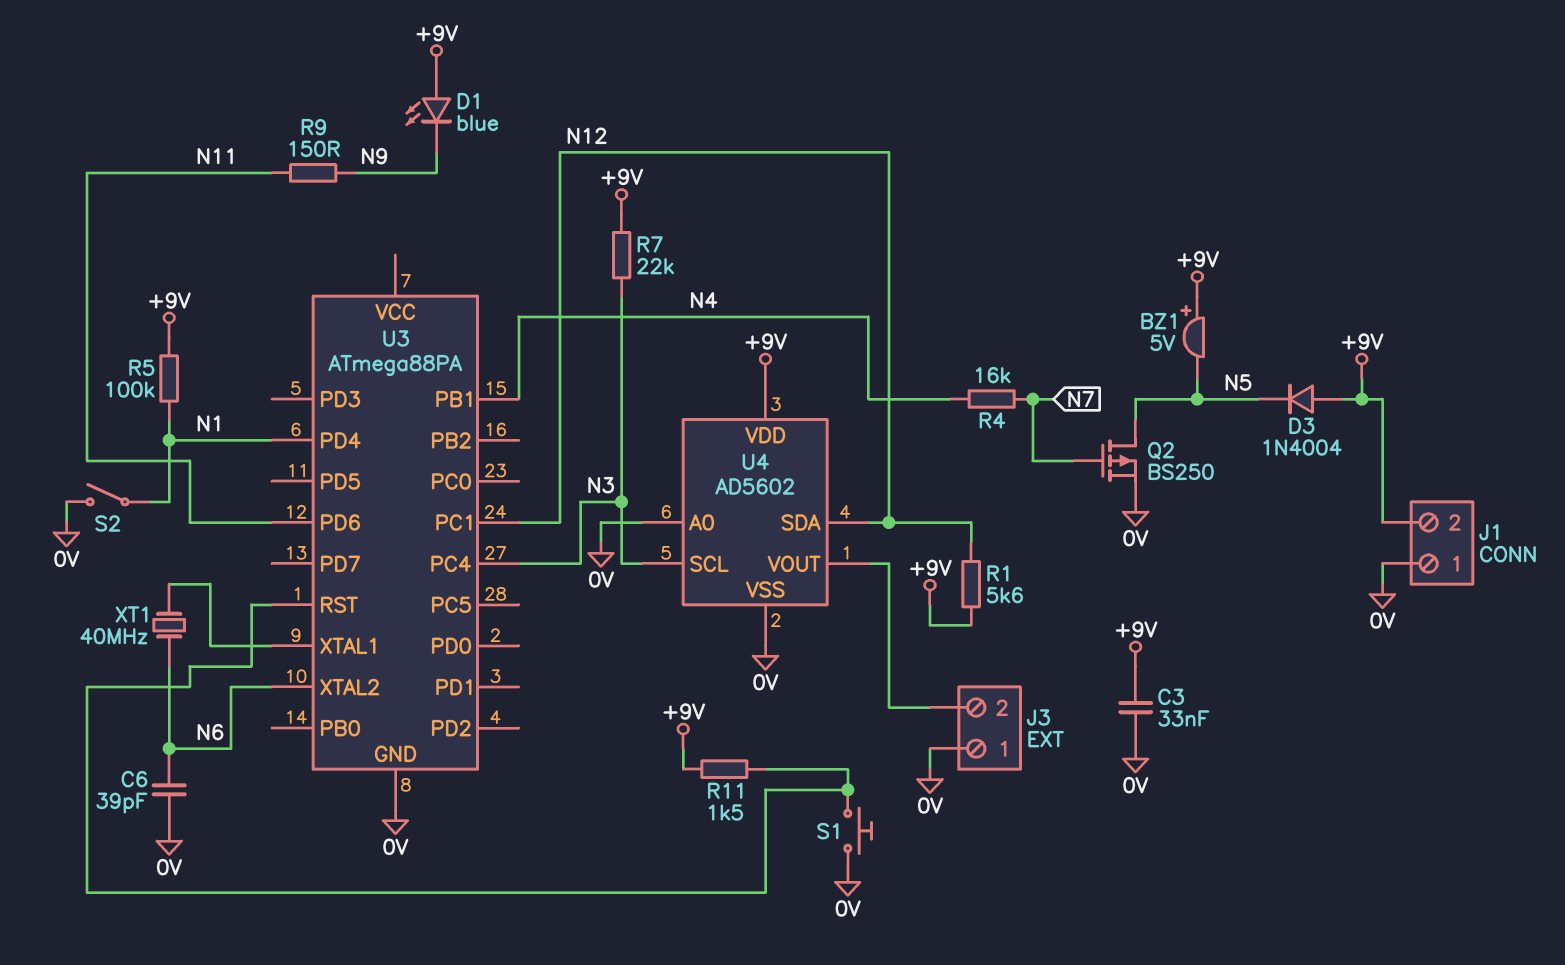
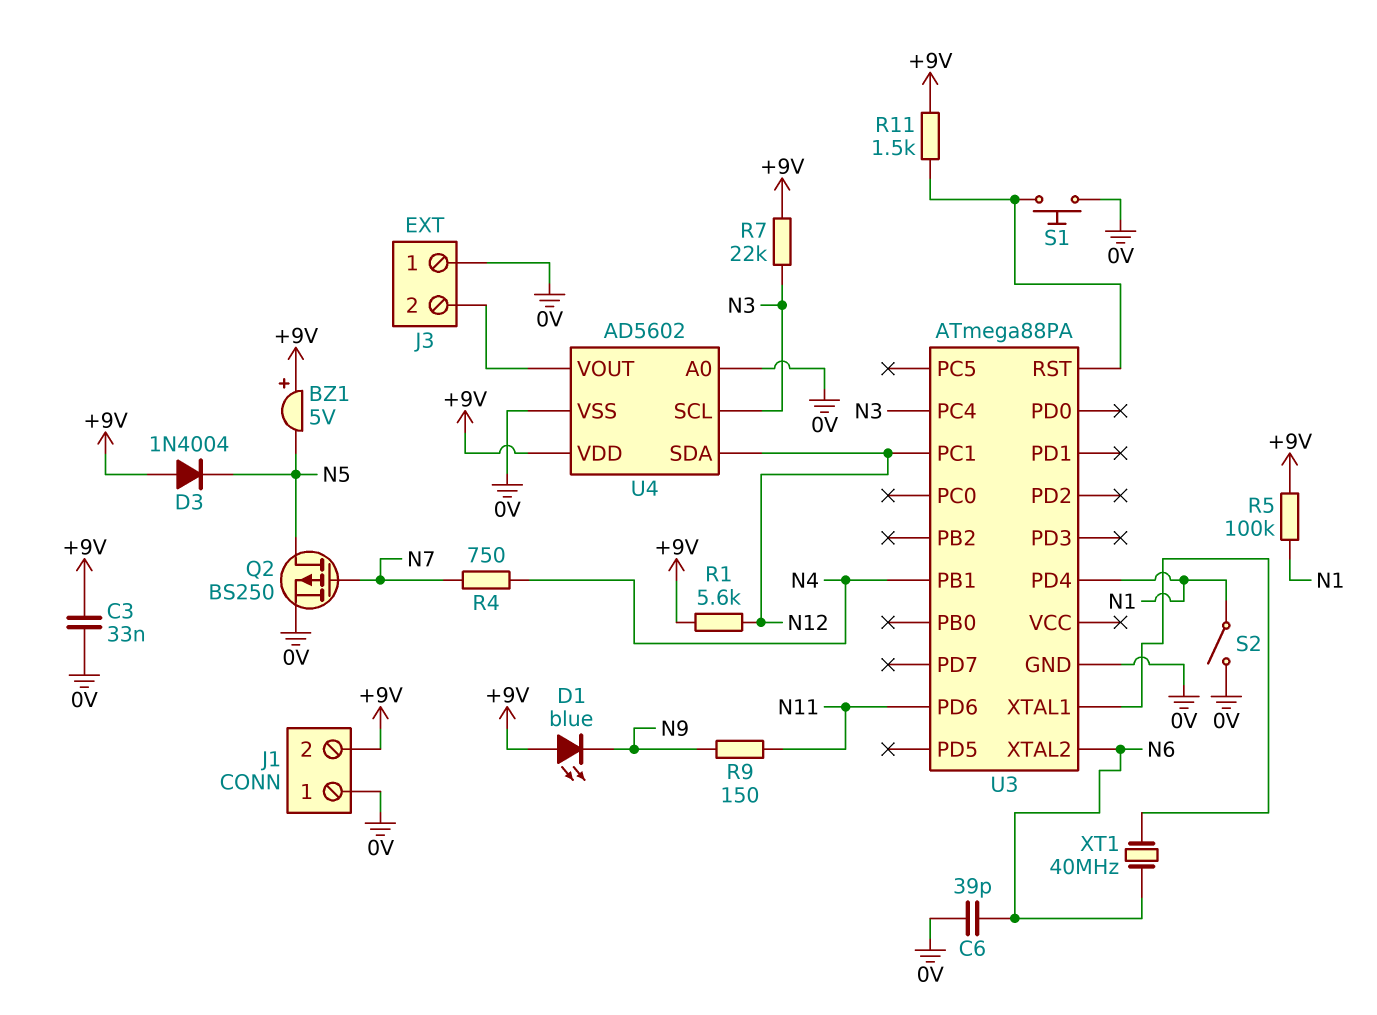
R4: 16k (N4, N7) -> 750 (N4, N7)

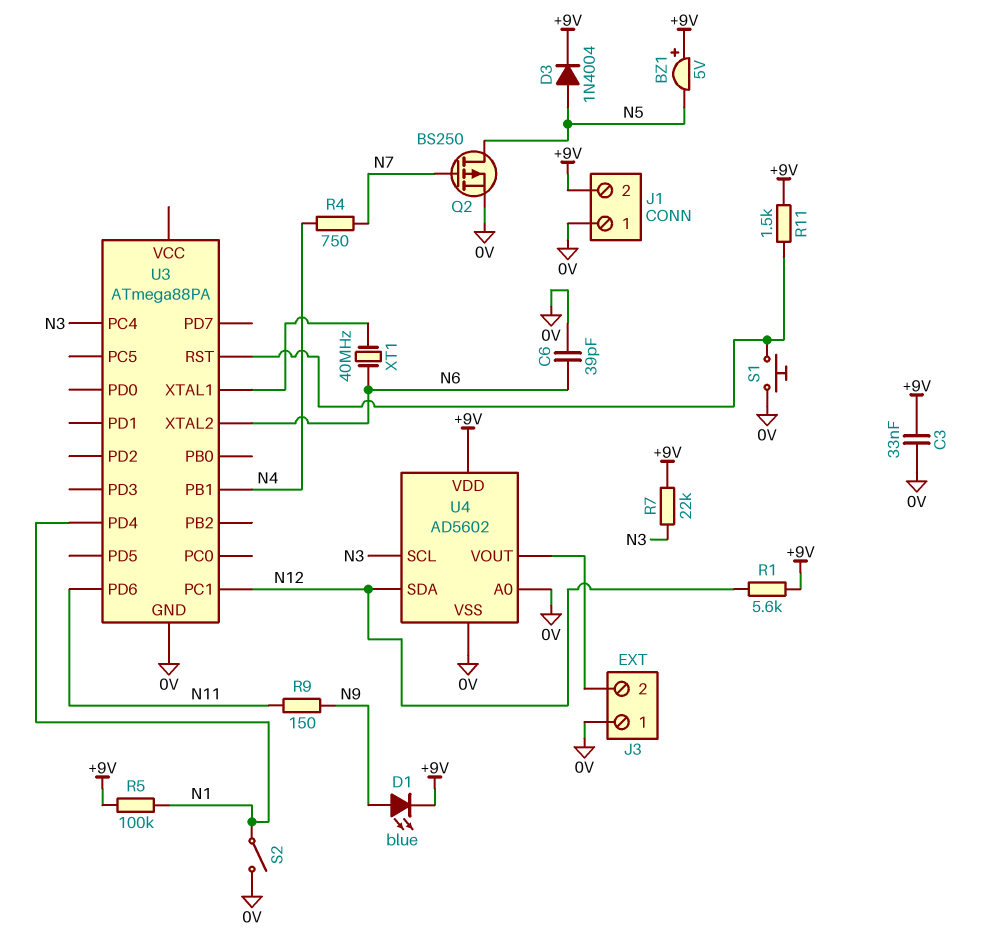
D1: LED blue (A +9V, K N9) -> LED blue (A N9, K +9V)
D3: diode 1N4004 (A +9V, K N5) -> diode 1N4004 (A N5, K +9V)

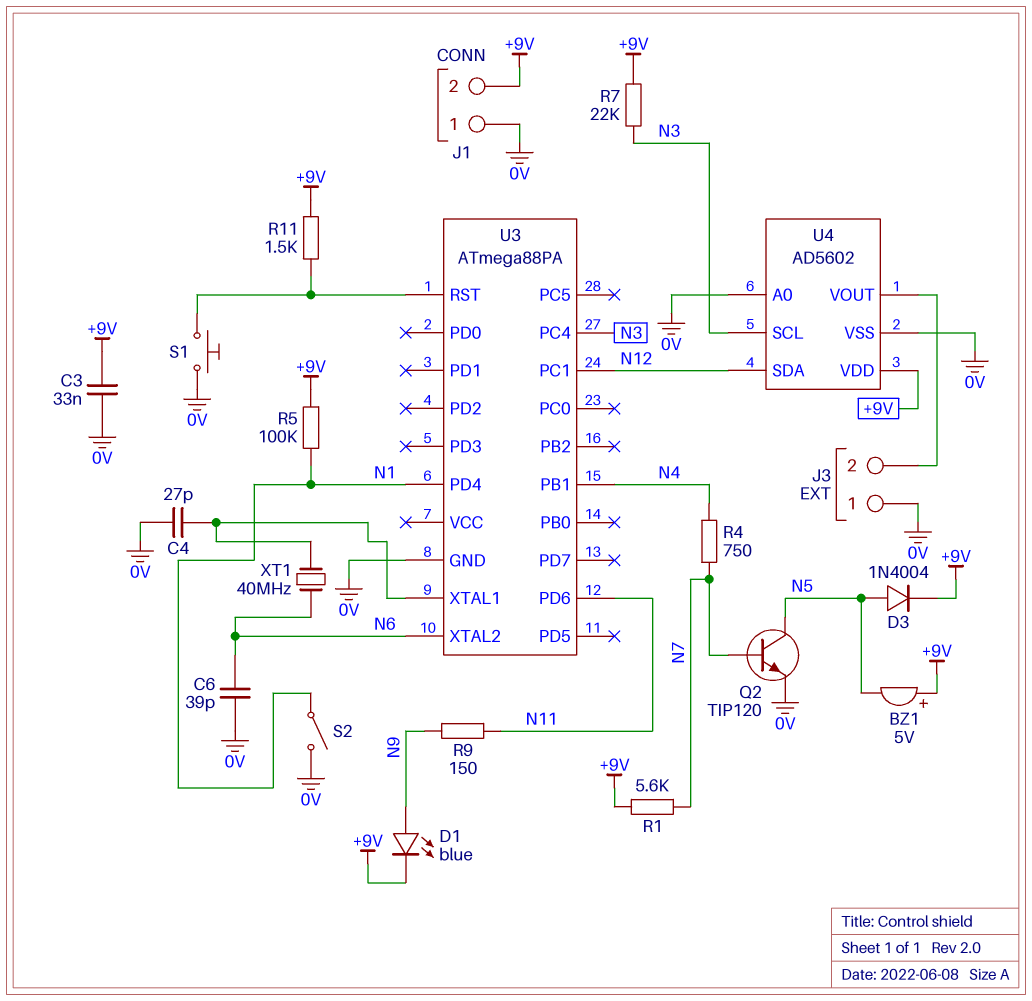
C4: none -> 27pF (0V, U3/XTAL1)
Q2: PMOS BS250 (G N7, D N5, S 0V) -> NPN TIP120 (B N7, C N5, E 0V)
R1: 5.6k (+9V, N12) -> 5.6k (+9V, N7)

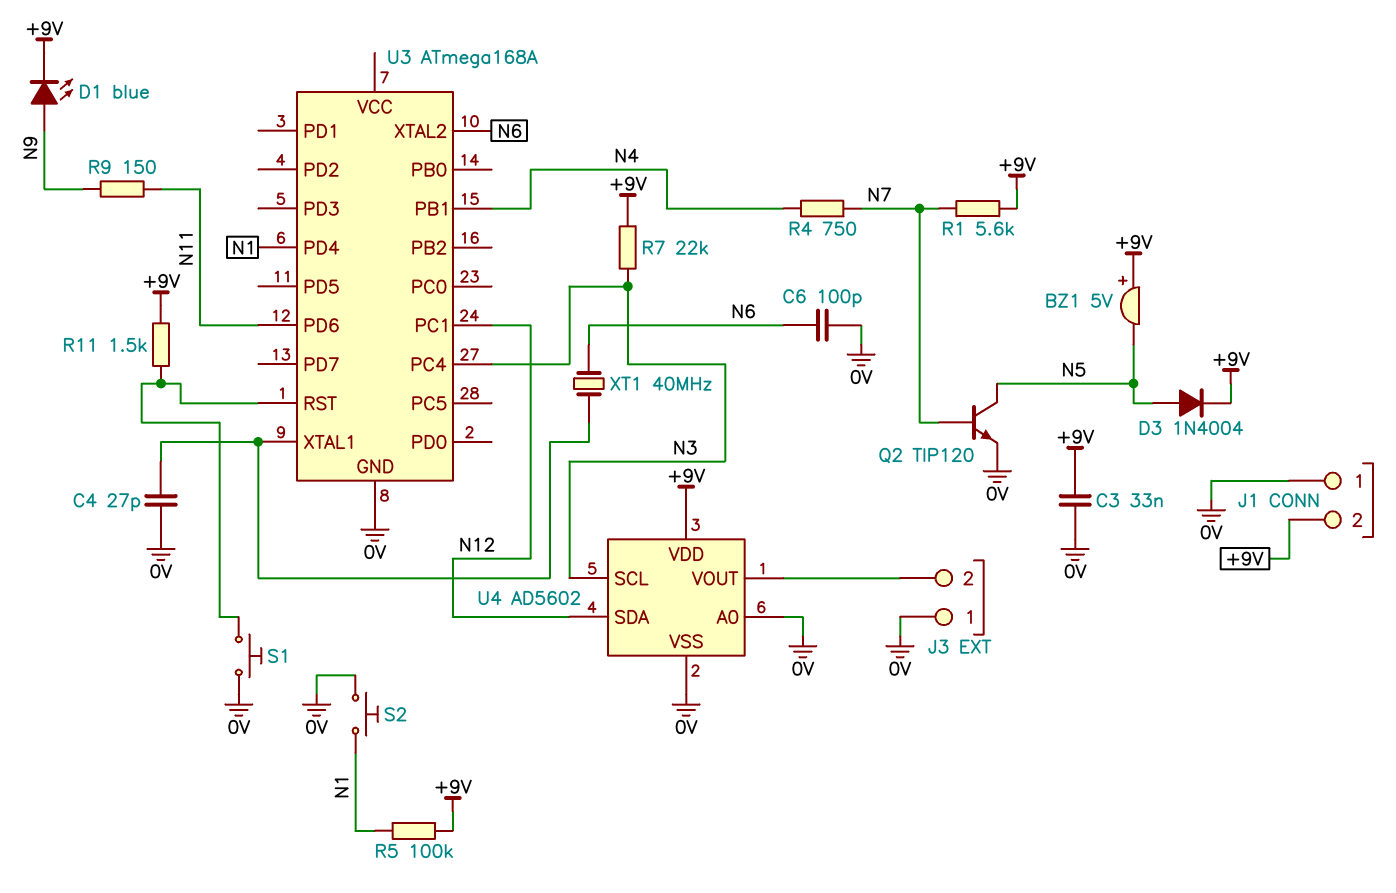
C6: 39pF (0V, N6) -> 100pF (0V, N6)
S2: switch (0V, N1) -> button (0V, N1)
U3: ATmega88PA -> ATmega168A

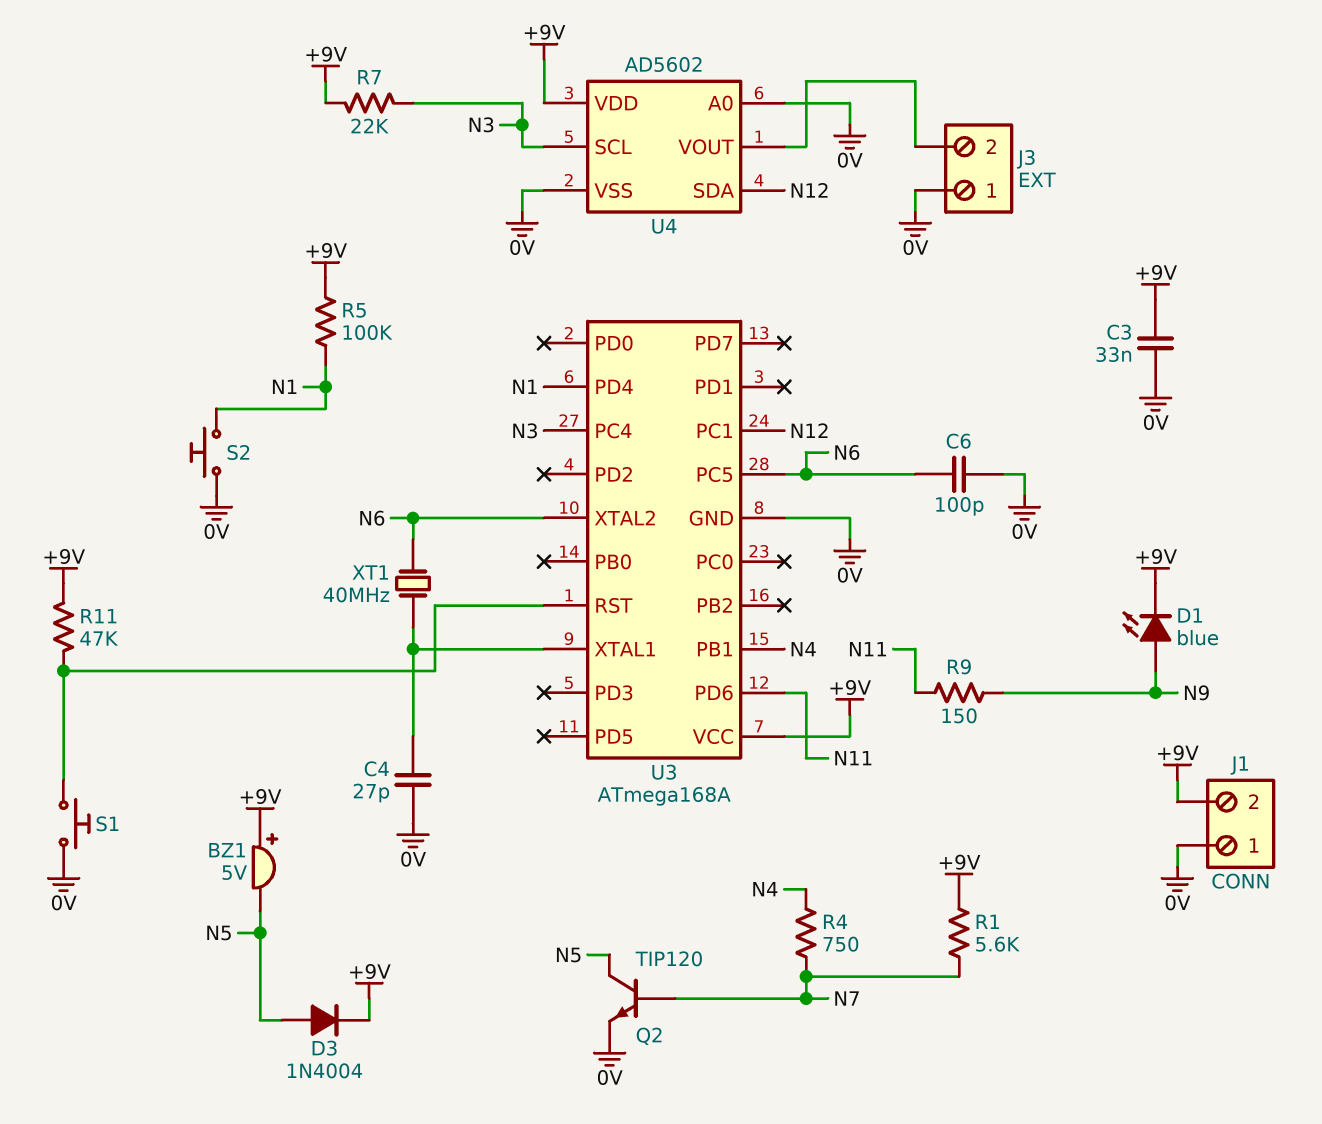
R11: 1.5k (+9V, U3/RST) -> 47k (+9V, U3/RST)
U3 pin PC5: none -> N6
U3 pin VCC: none -> +9V

